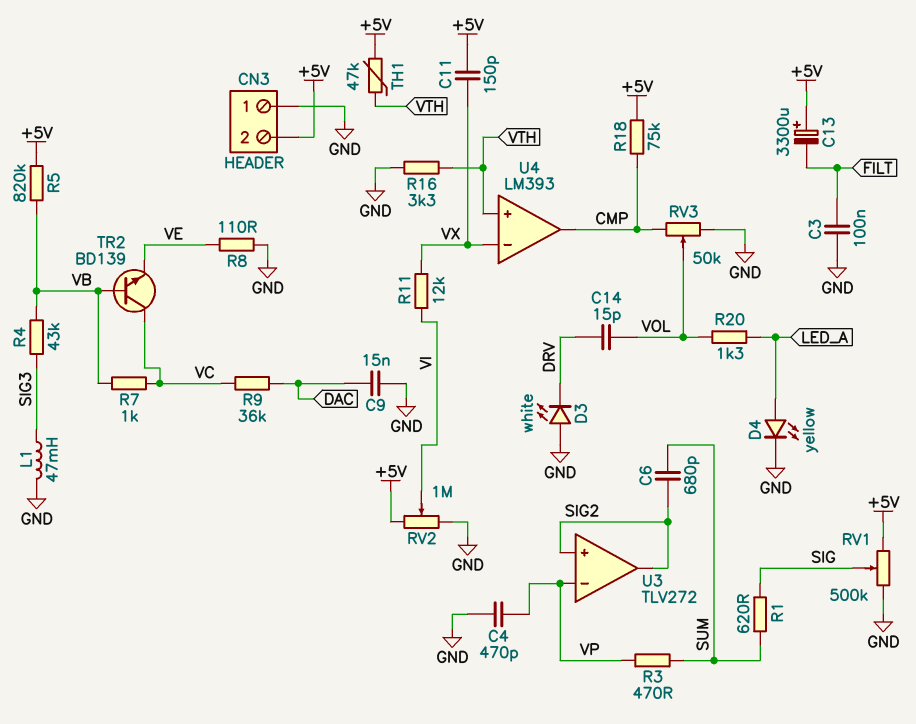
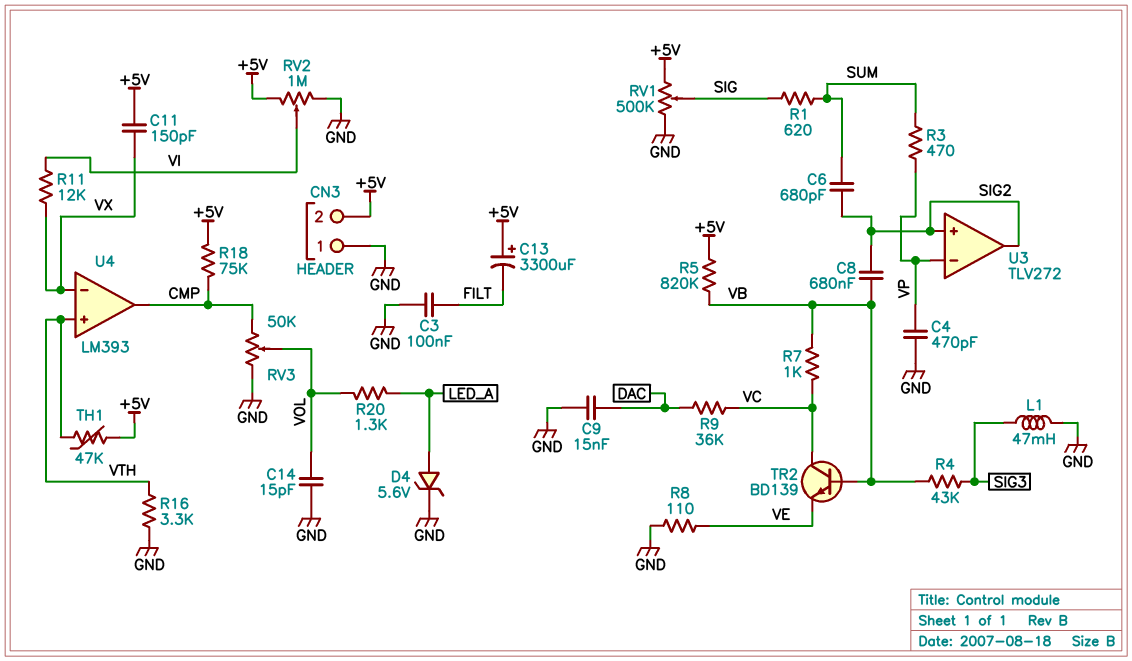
C8: none -> 680nF (SIG2, VB)
C14: 15pF (DRV, VOL) -> 15pF (GND, VOL)
D3: LED white (A GND, K DRV) -> none
D4: LED yellow (A LED_A, K GND) -> zener 5.6V (A LED_A, K GND)

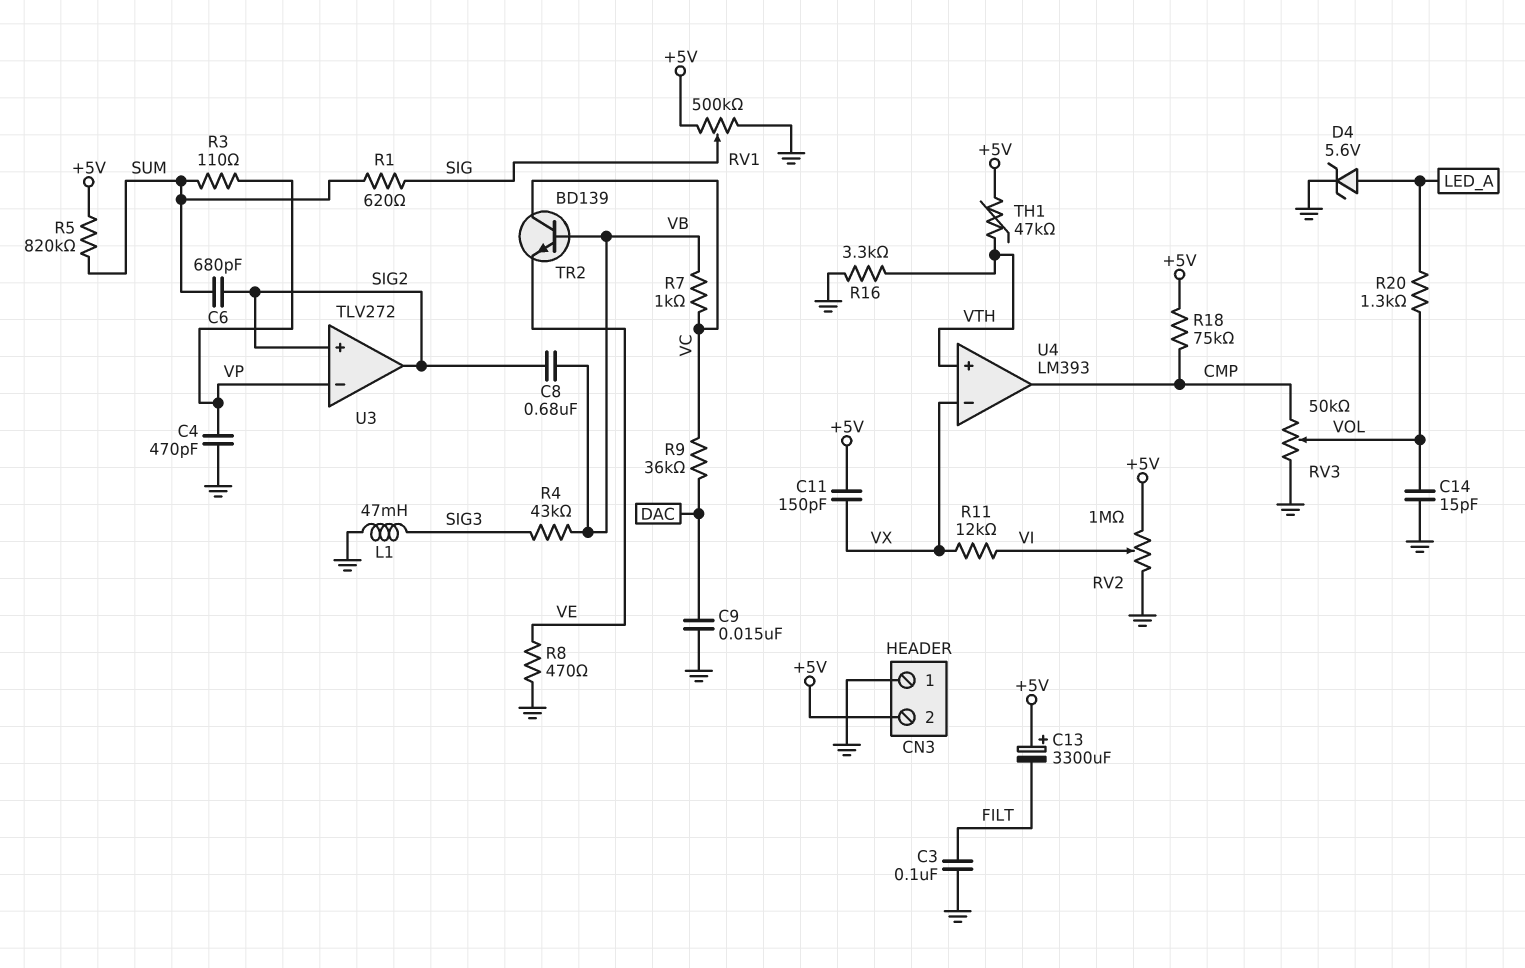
R3: 470 (SUM, VP) -> 110 (SUM, VP)
R5: 820k (+5V, VB) -> 820k (+5V, SUM)
R8: 110 (GND, VE) -> 470 (GND, VE)

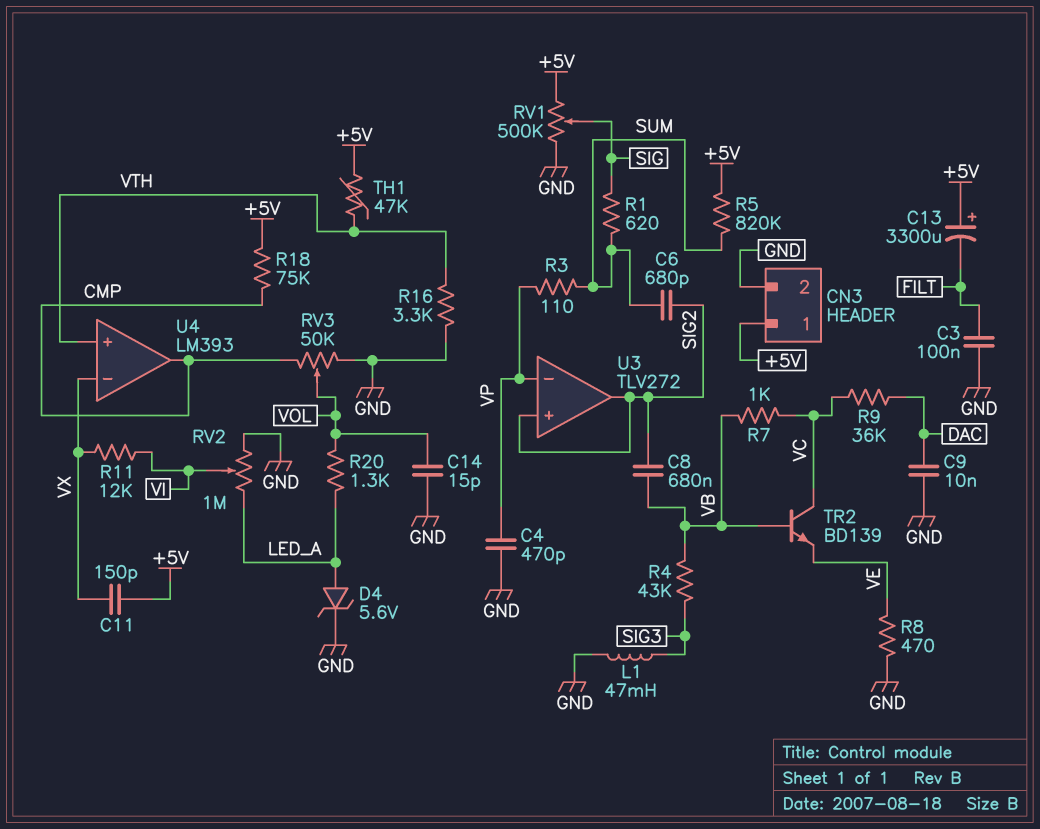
C9: 15nF (DAC, GND) -> 10nF (DAC, GND)
CN3 pin 1: GND -> +5V
CN3 pin 2: +5V -> GND
RV2: 1M (+5V, GND, wiper VI) -> 1M (GND, LED_A, wiper VI)

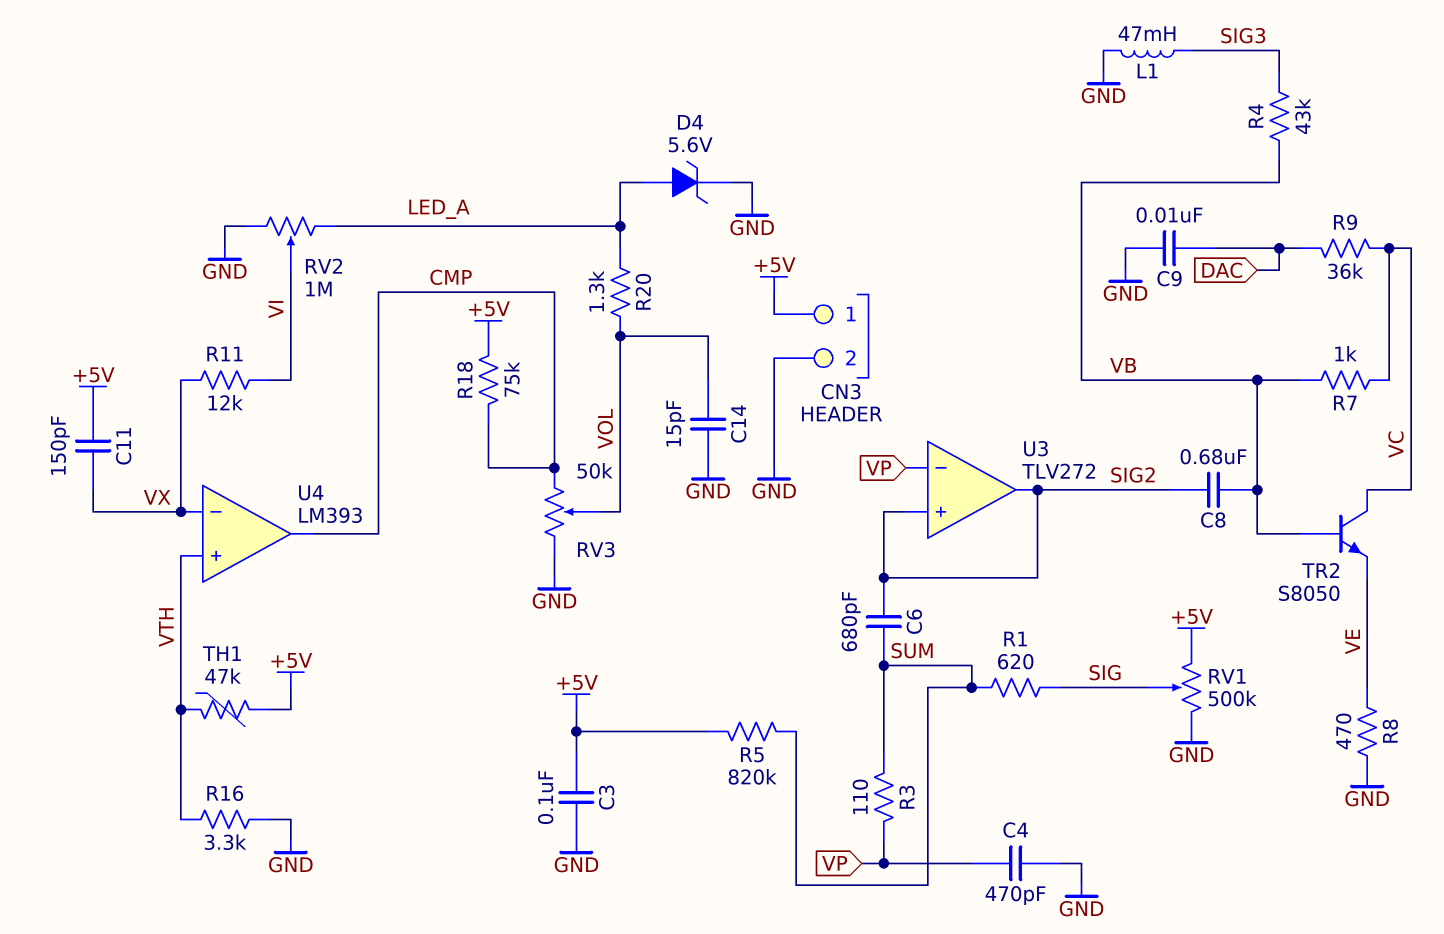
C3: 100nF (FILT, GND) -> 100nF (+5V, GND)
C13: 3300uF (plus +5V, minus FILT) -> none
TR2: NPN BD139 (B VB, C VC, E VE) -> NPN S8050 (B VB, C VC, E VE)

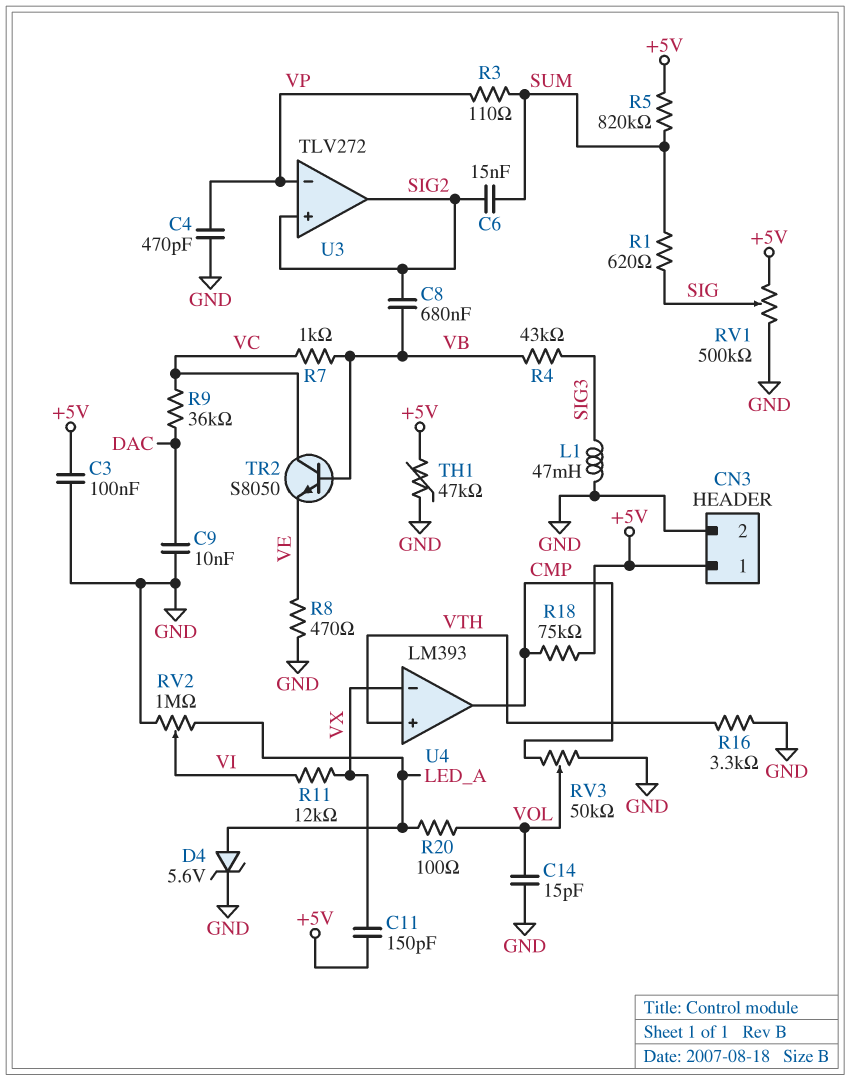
C6: 680pF (SIG2, SUM) -> 15nF (SIG2, SUM)
R20: 1.3k (LED_A, VOL) -> 100 (LED_A, VOL)
TH1: 47k (+5V, VTH) -> 47k (+5V, GND)

